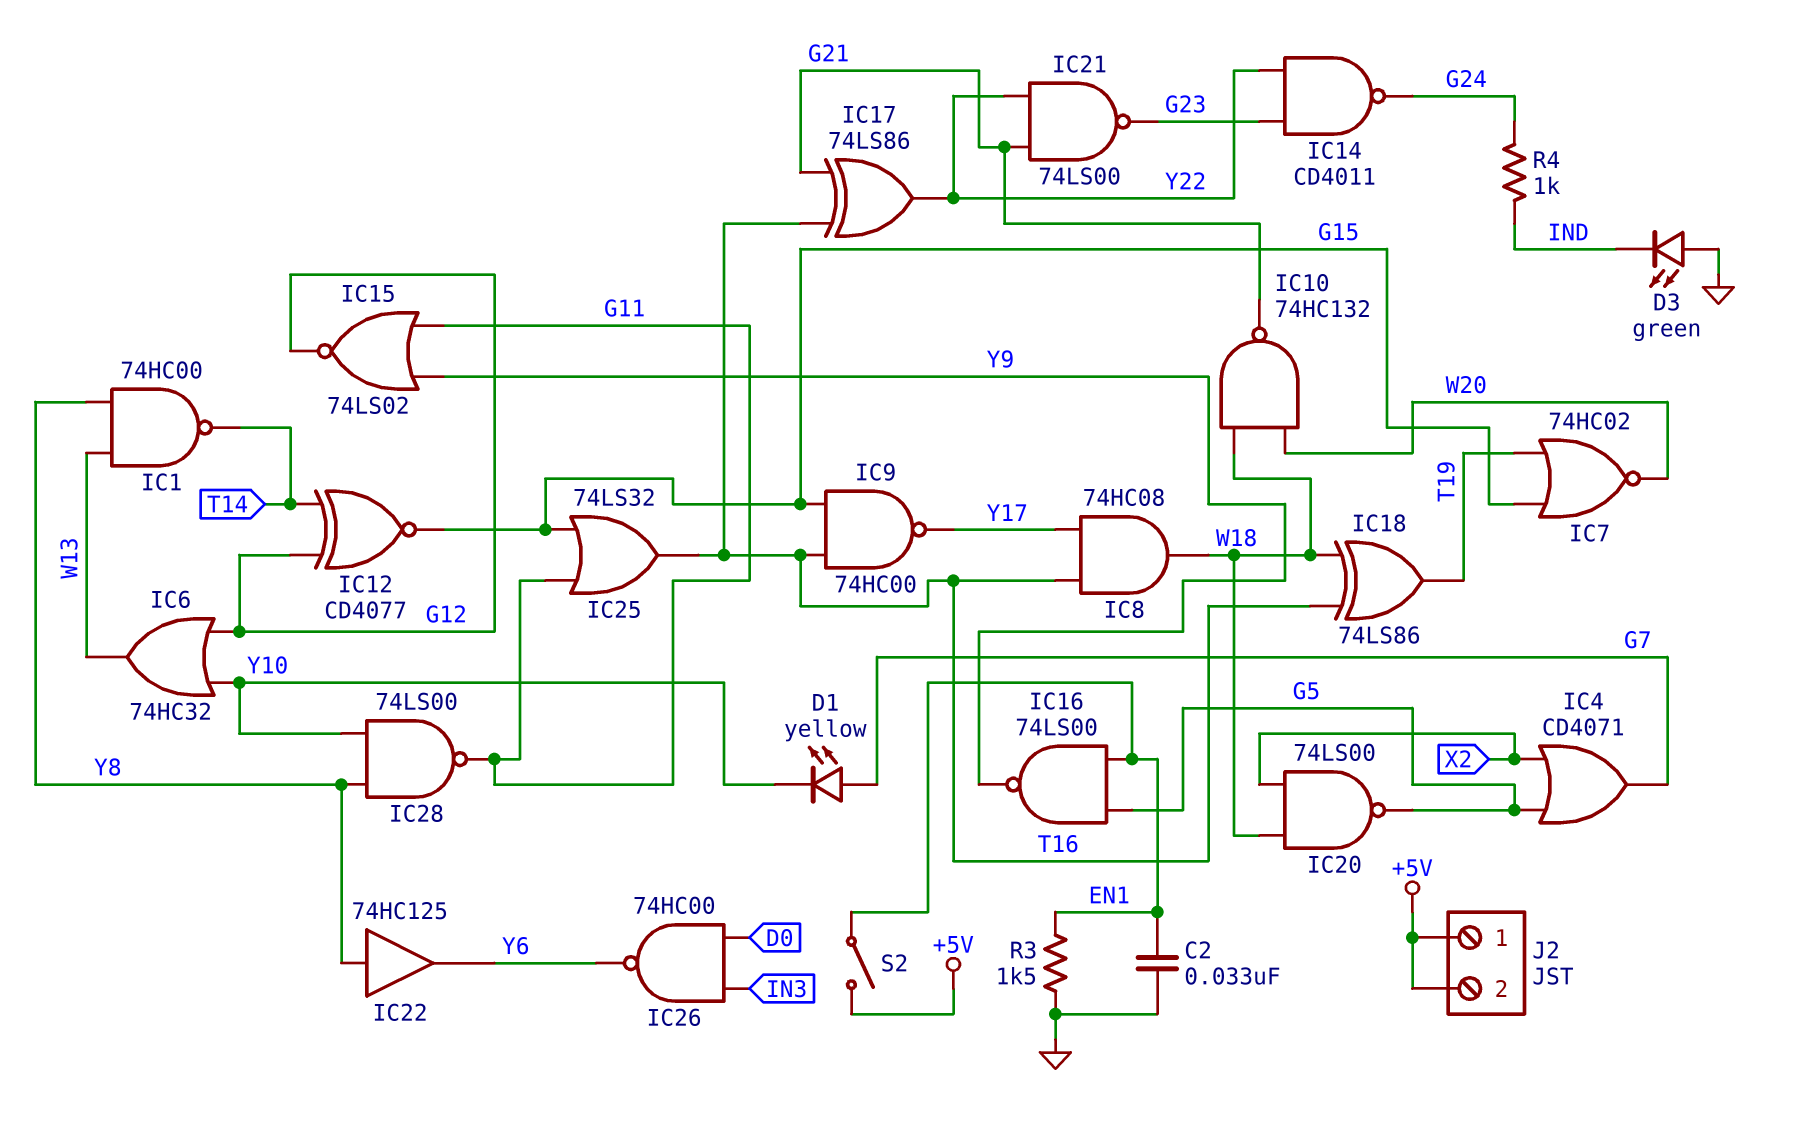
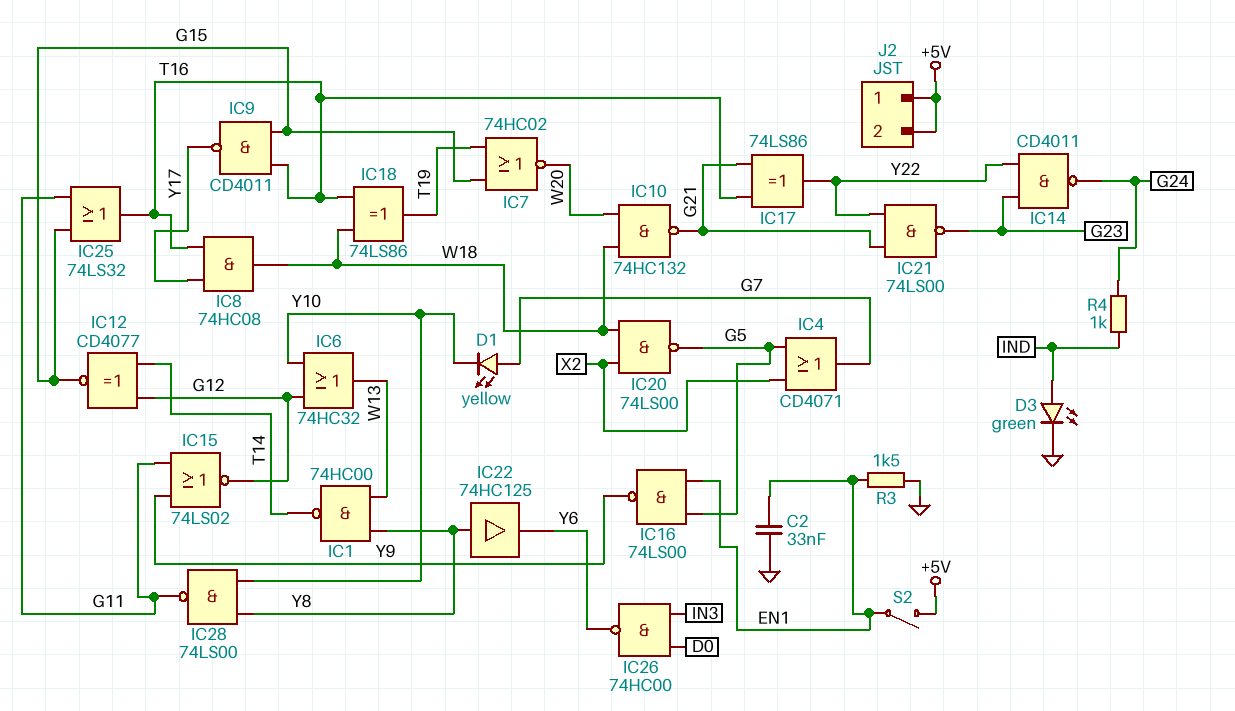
D3: LED green (A GND, K IND) -> LED green (A IND, K GND)
IC9: NAND 74HC00 (in G15, in T16, out Y17) -> NAND CD4011 (in G15, in T16, out Y17)

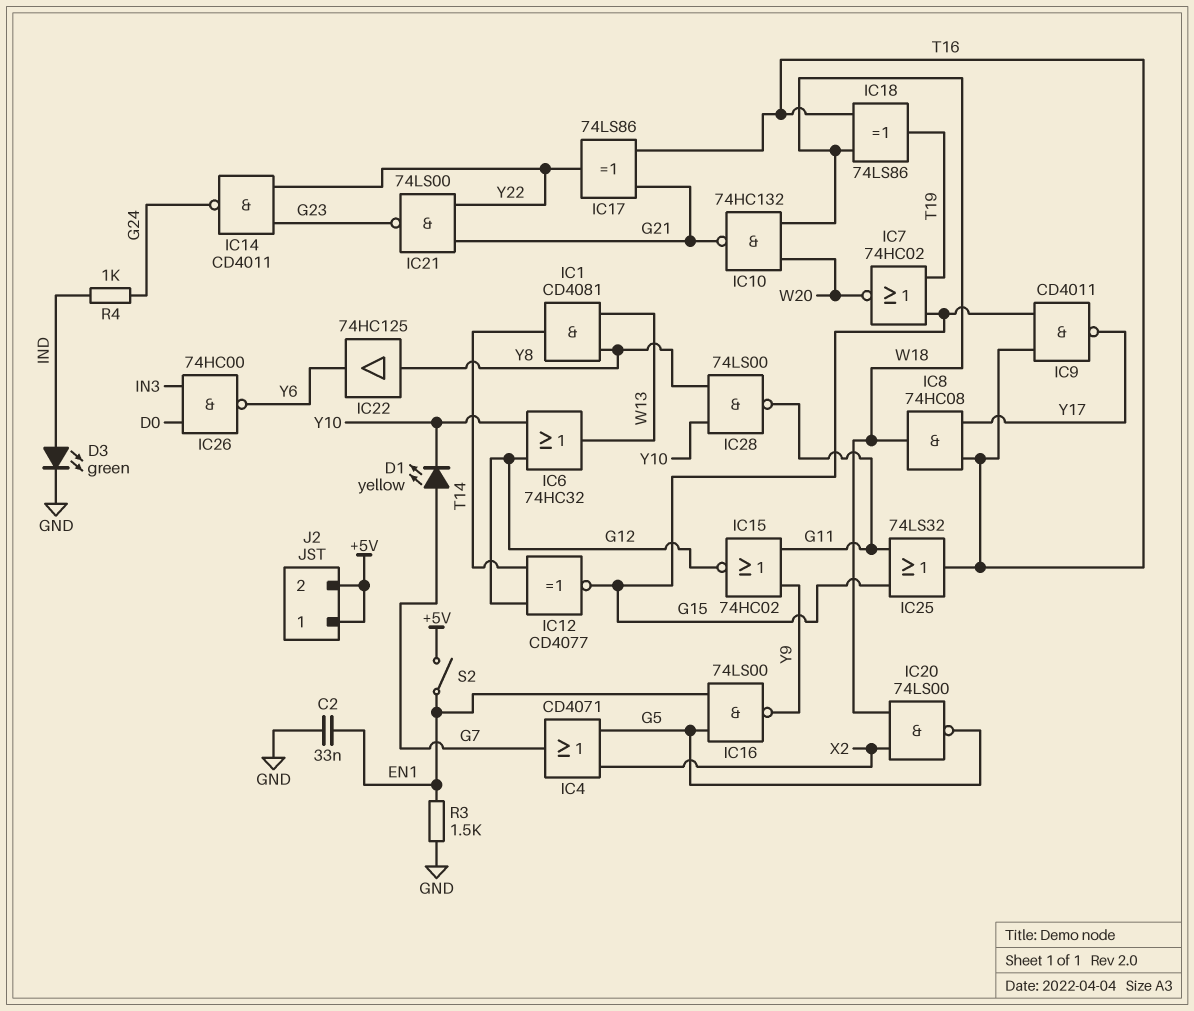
IC1: NAND 74HC00 (in W13, in Y8, out T14) -> AND CD4081 (in W13, in Y8, out T14)
IC15: NOR 74LS02 (in G11, in Y9, out G12) -> NOR 74HC02 (in G11, in Y9, out G12)

